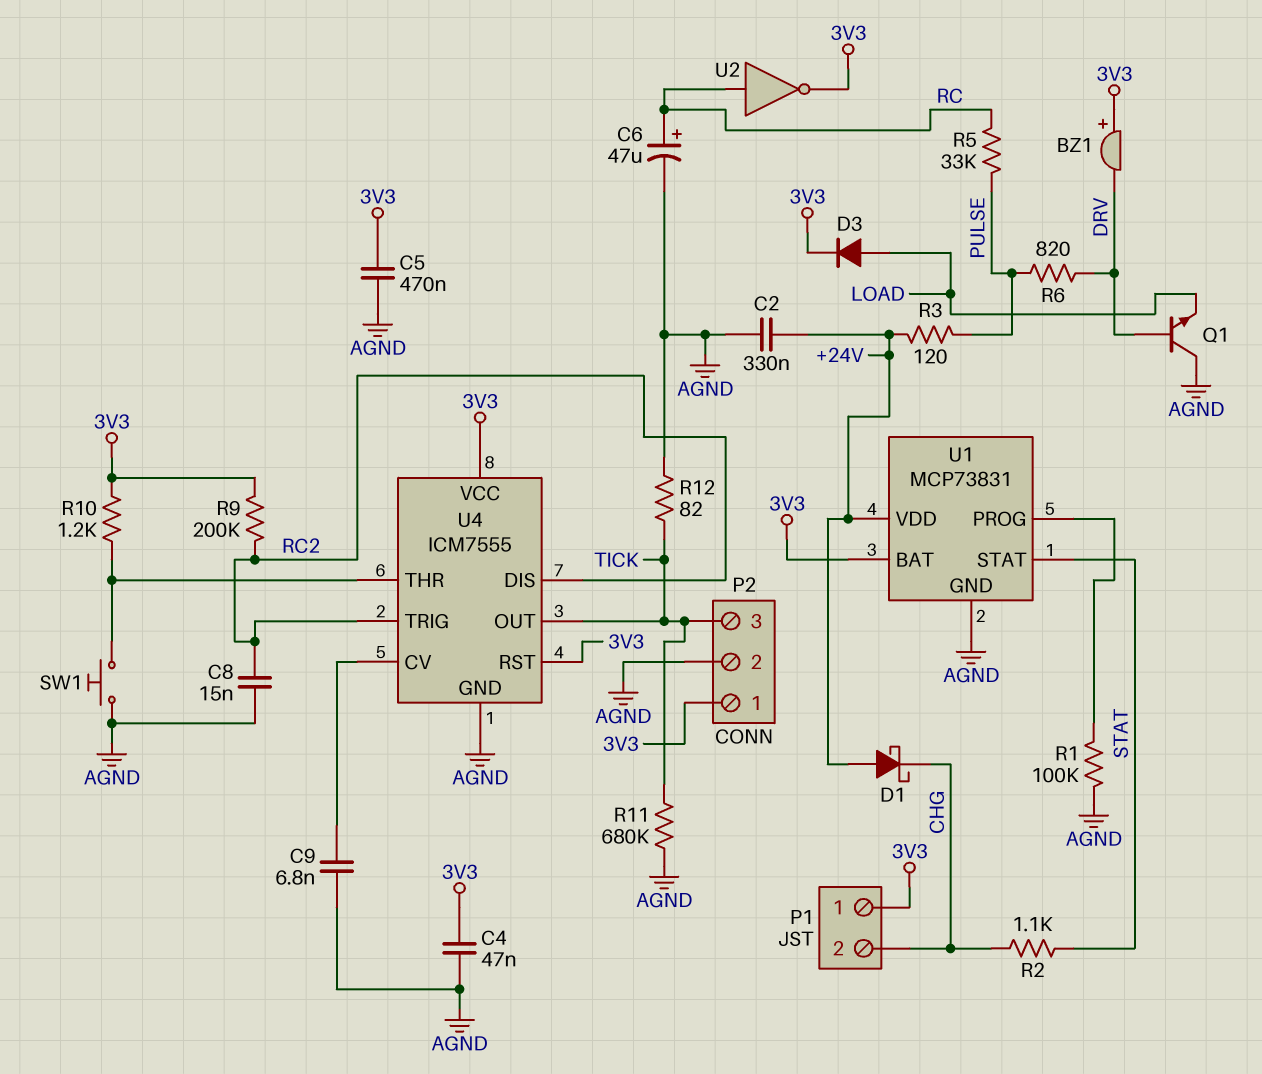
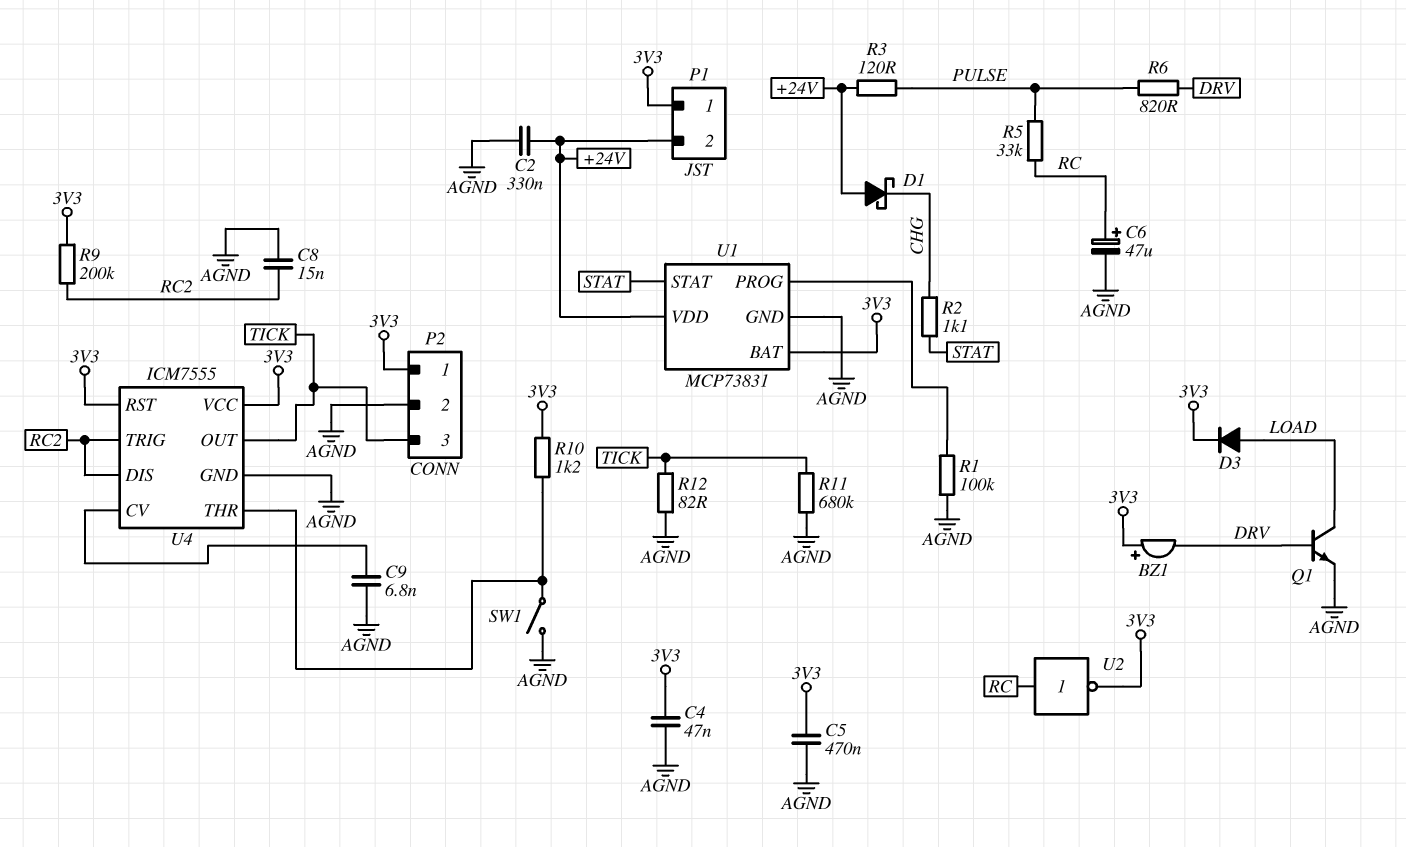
P1 pin 2: CHG -> +24V
Q1: NPN (B DRV, C AGND, E LOAD) -> NPN (B DRV, C LOAD, E AGND)
SW1: button (AGND, U4/THR) -> switch (AGND, U4/THR)

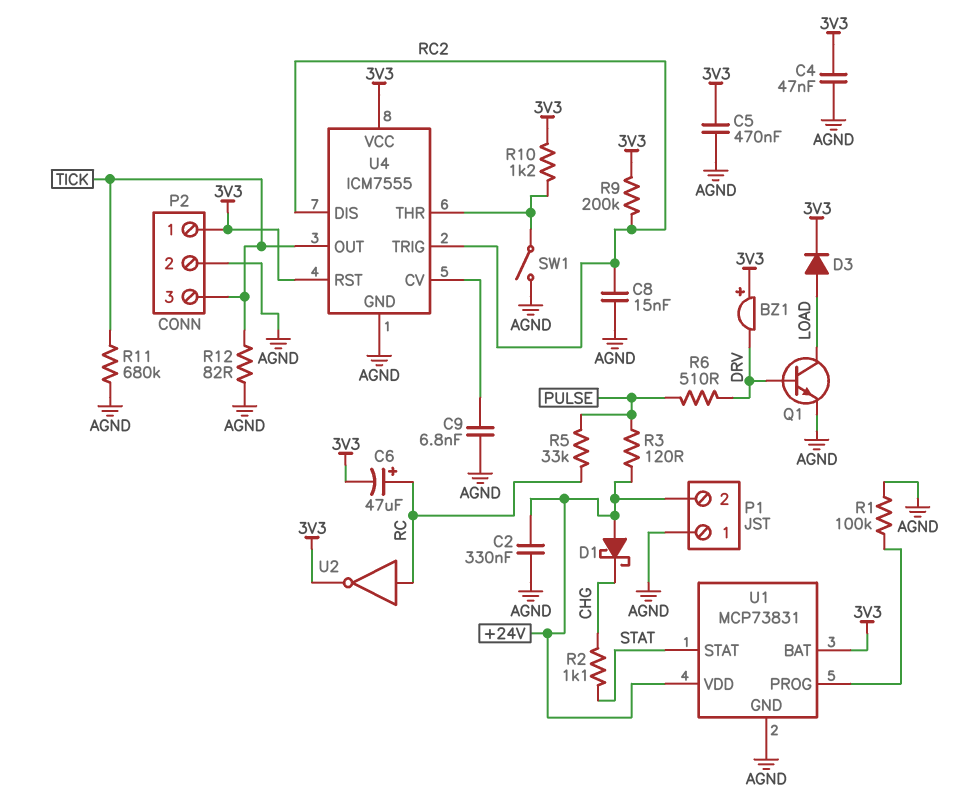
C6: 47uF (plus RC, minus AGND) -> 47uF (plus RC, minus 3V3)
P1 pin 1: 3V3 -> AGND
R6: 820 (DRV, PULSE) -> 510 (DRV, PULSE)

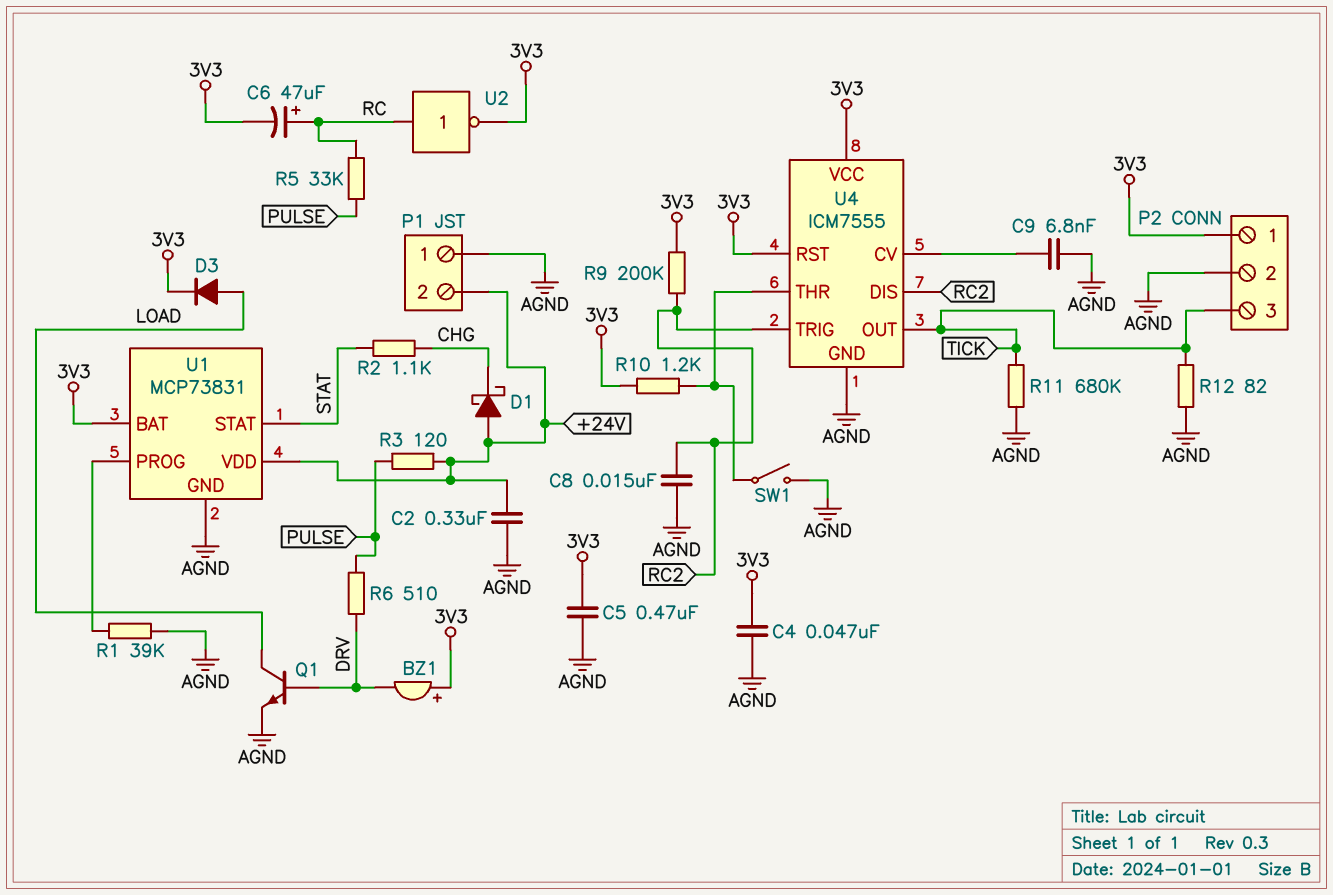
R1: 100k (AGND, U1/PROG) -> 39k (AGND, U1/PROG)

